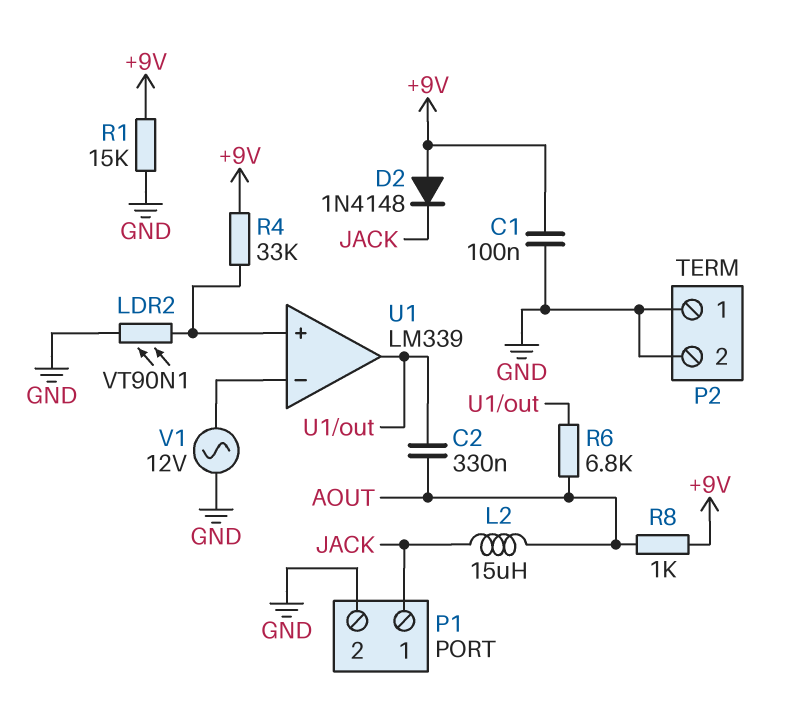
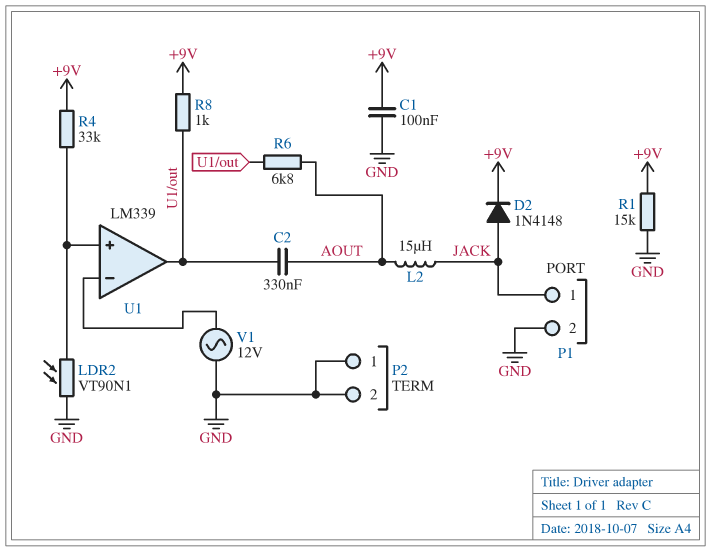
D2: diode 1N4148 (A +9V, K JACK) -> diode 1N4148 (A JACK, K +9V)
R8: 1k (+9V, AOUT) -> 1k (+9V, U1/out)

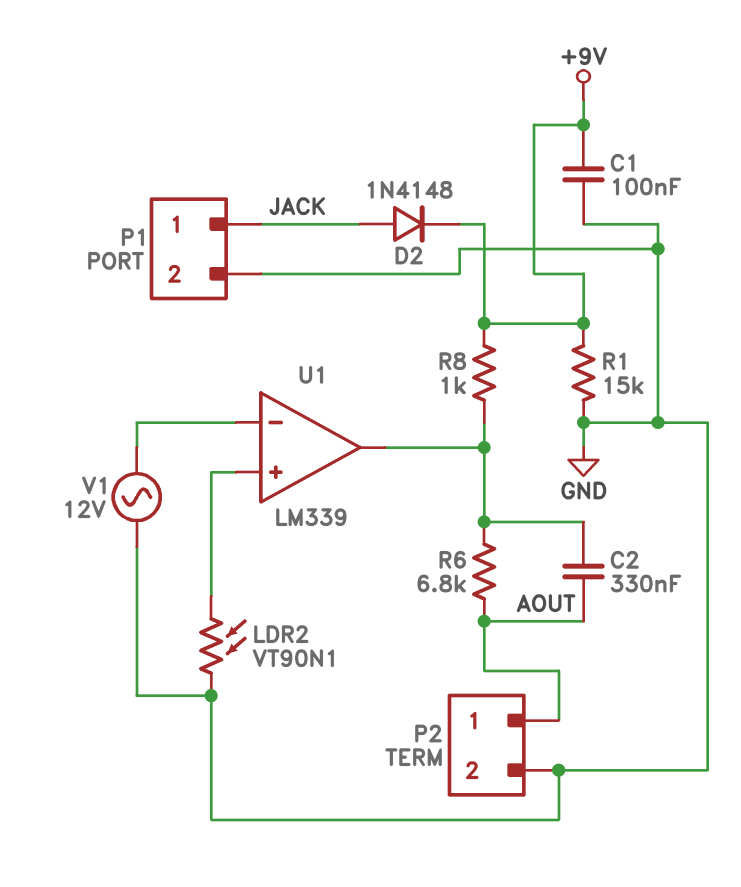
L2: 15uH (AOUT, JACK) -> none
P2 pin 1: GND -> AOUT
R4: 33k (+9V, U1/in+) -> none

